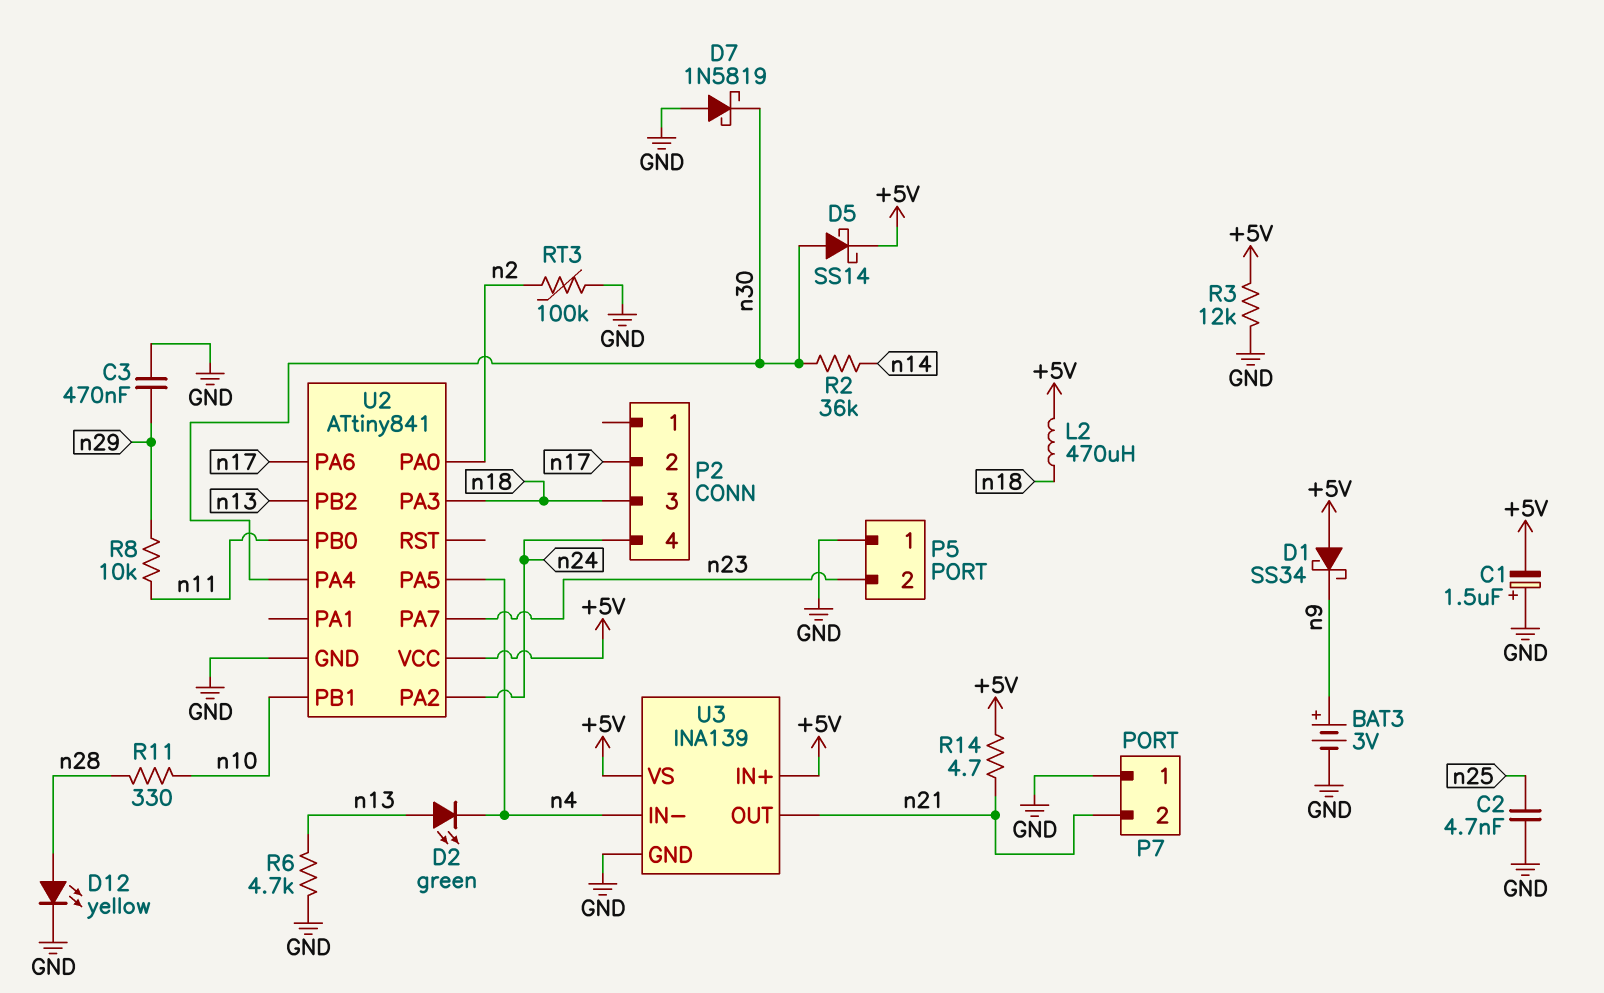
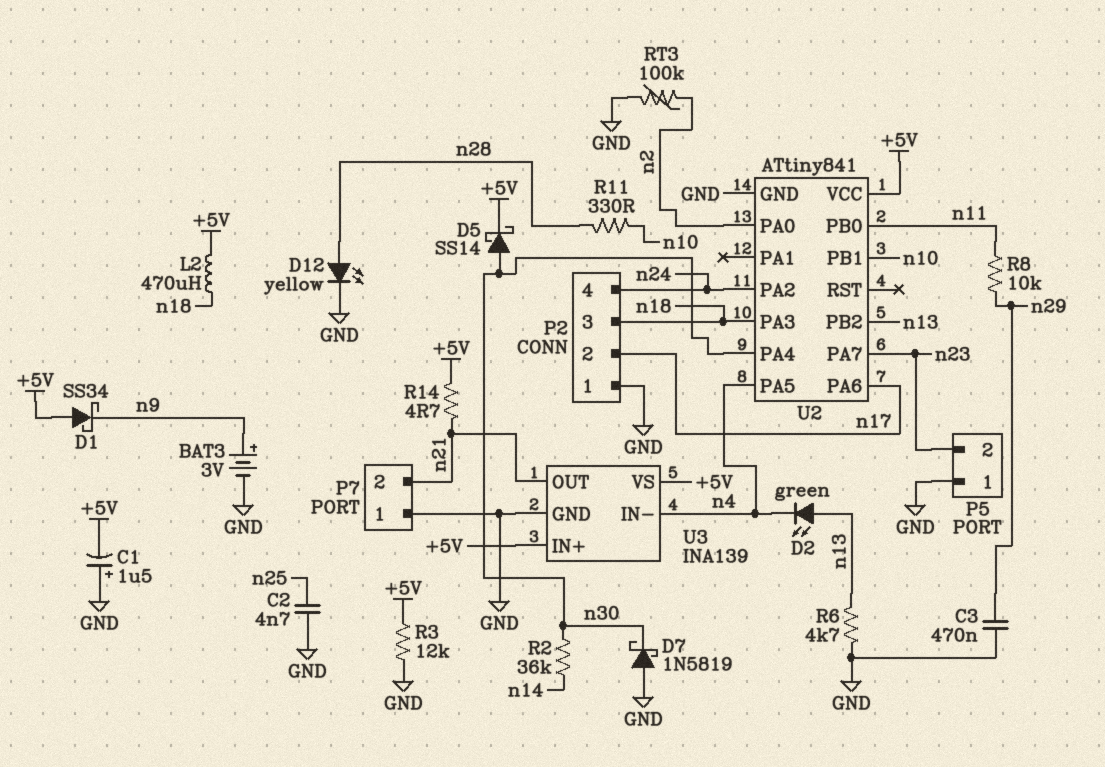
P2 pin 1: none -> GND

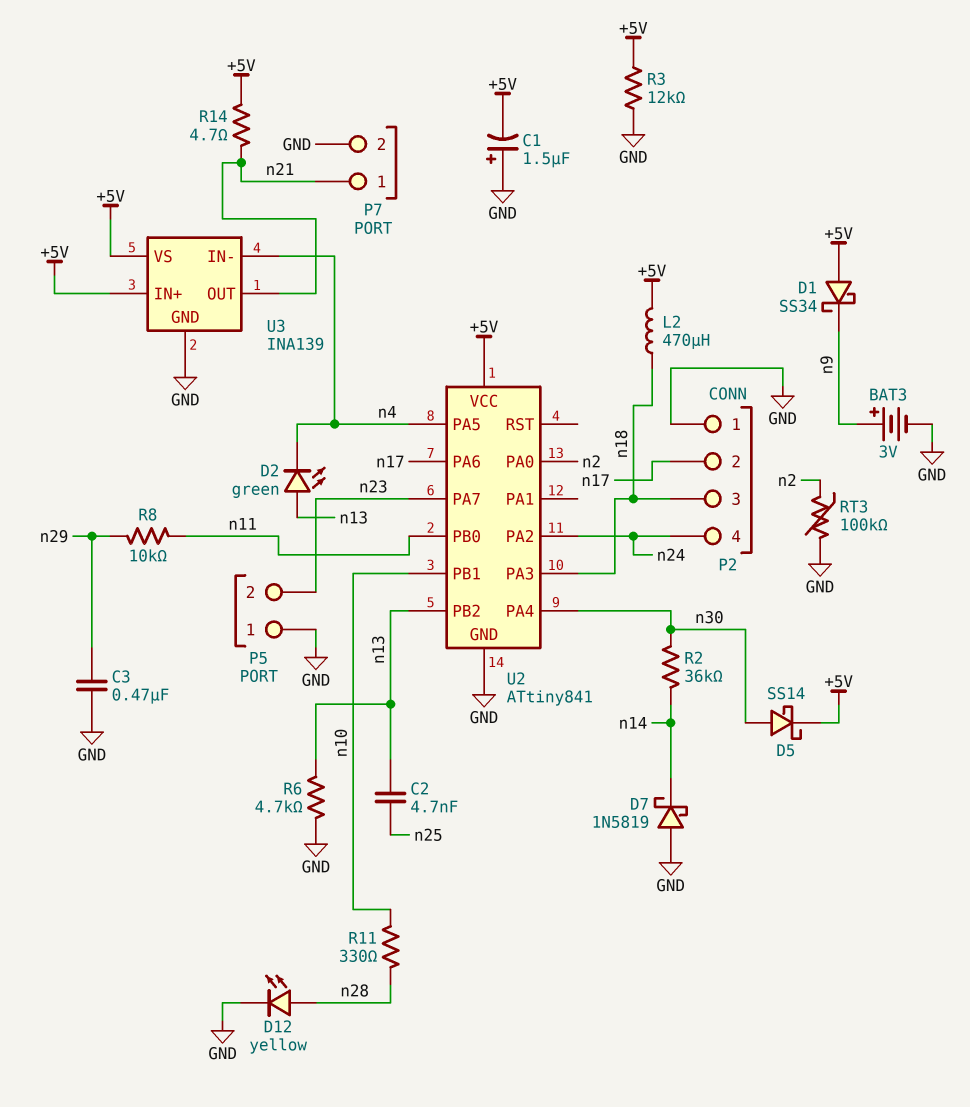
C2: 4.7nF (GND, n25) -> 4.7nF (n13, n25)
D7: schottky 1N5819 (A GND, K n30) -> schottky 1N5819 (A GND, K n14)
P7 pin 1: GND -> n21
P7 pin 2: n21 -> GND

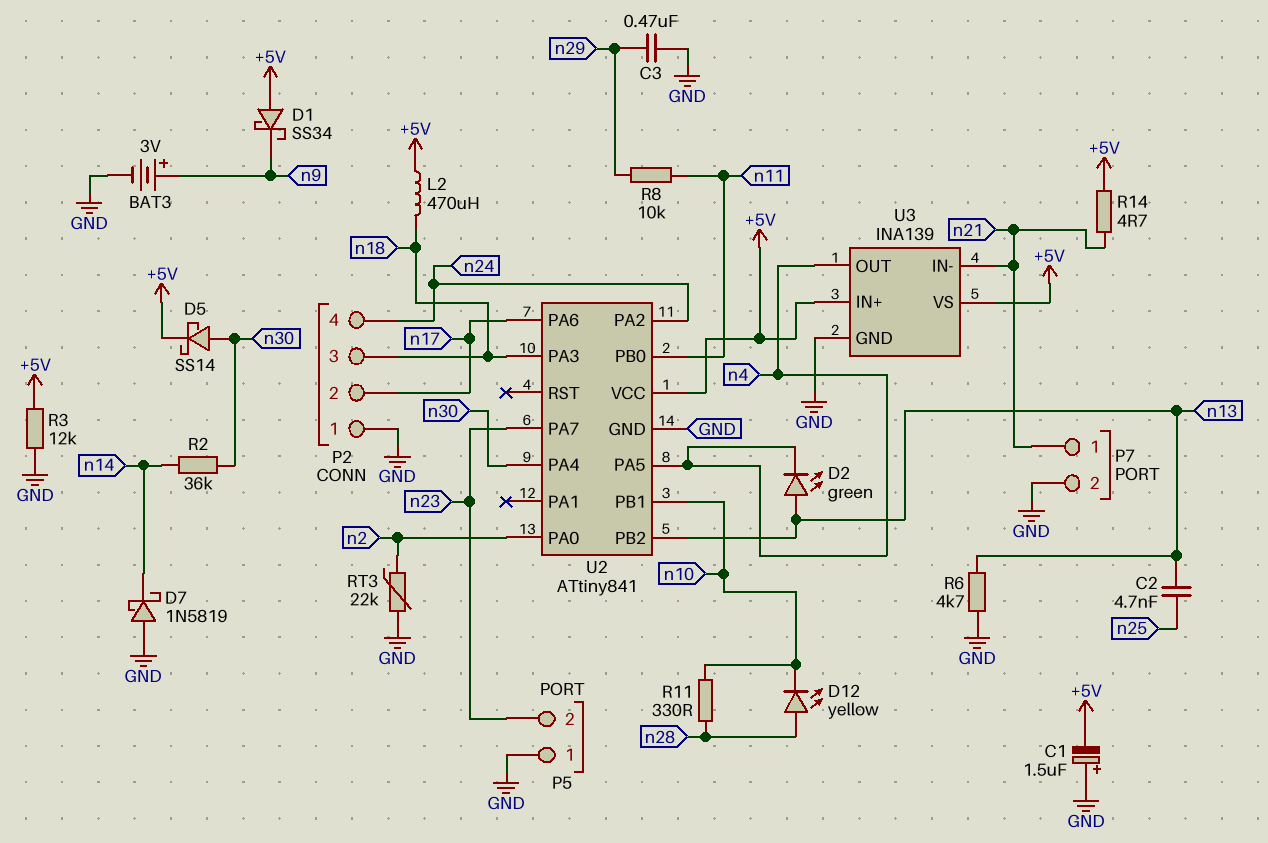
D12: LED yellow (A n28, K GND) -> LED yellow (A n28, K n10)
RT3: 100k (GND, n2) -> 22k (GND, n2)
U3 pin IN-: n4 -> n21
U3 pin OUT: n21 -> n4

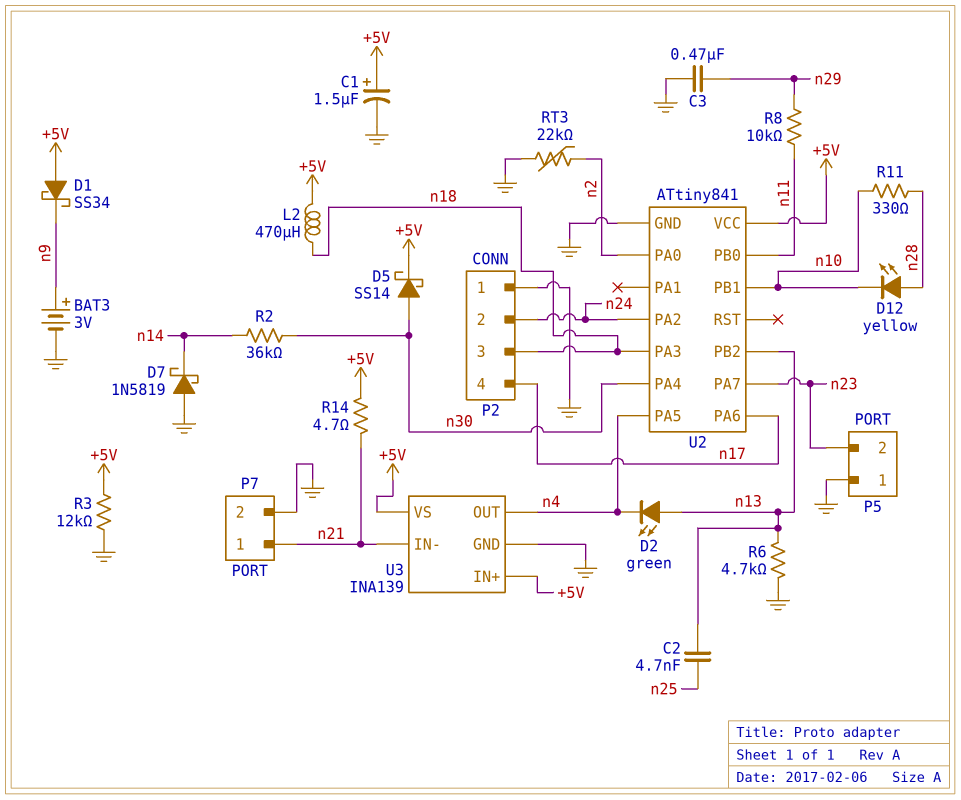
C1: 1.5uF (plus GND, minus +5V) -> 1.5uF (plus +5V, minus GND)
P2 pin 2: n17 -> n24
P2 pin 4: n24 -> n17

